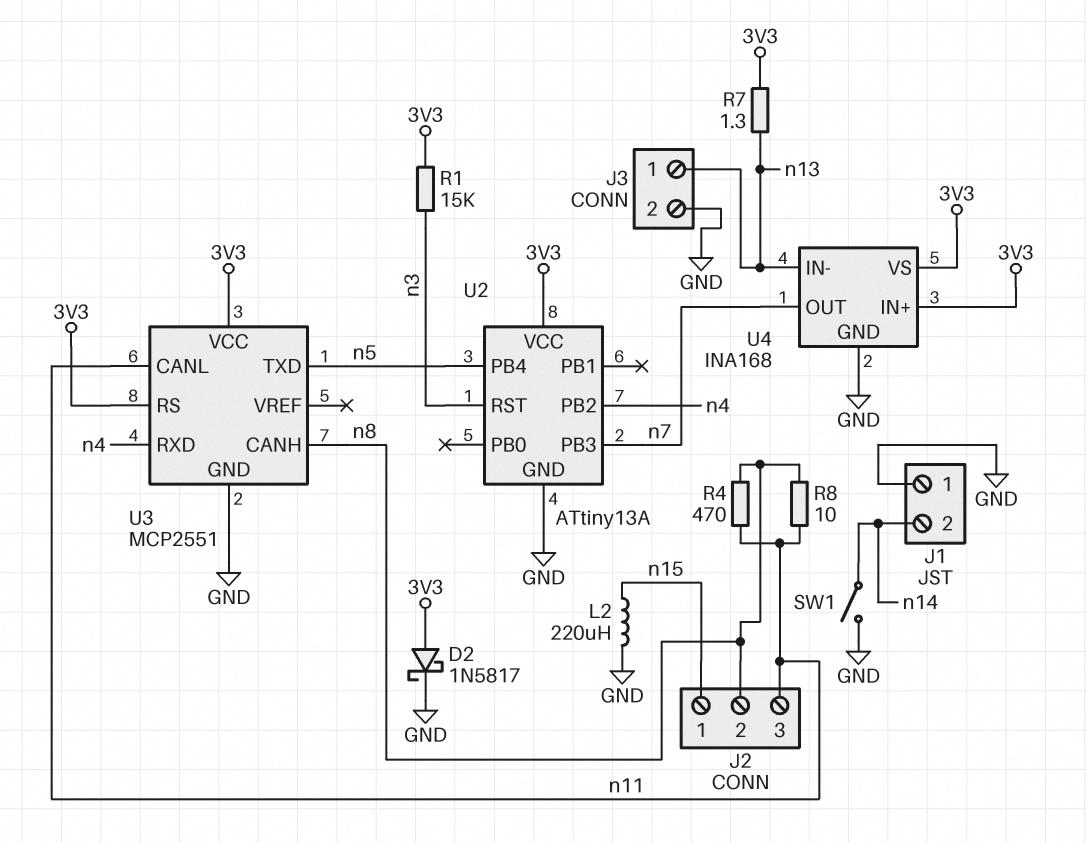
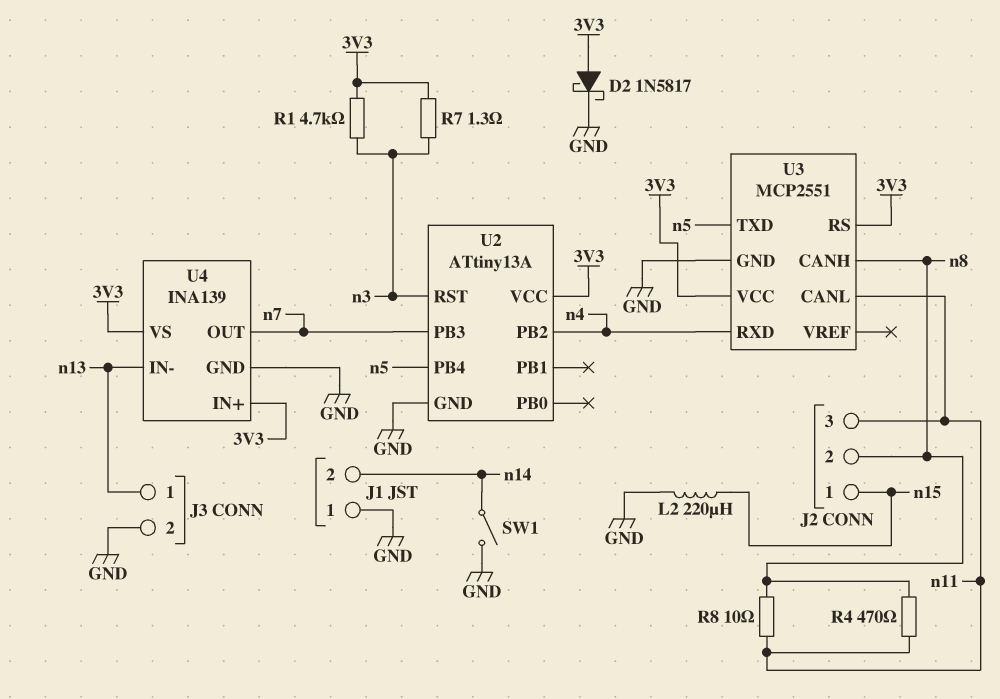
R1: 15k (3V3, n3) -> 4.7k (3V3, n3)
R7: 1.3 (3V3, n13) -> 1.3 (3V3, n3)
U4: INA168 -> INA139

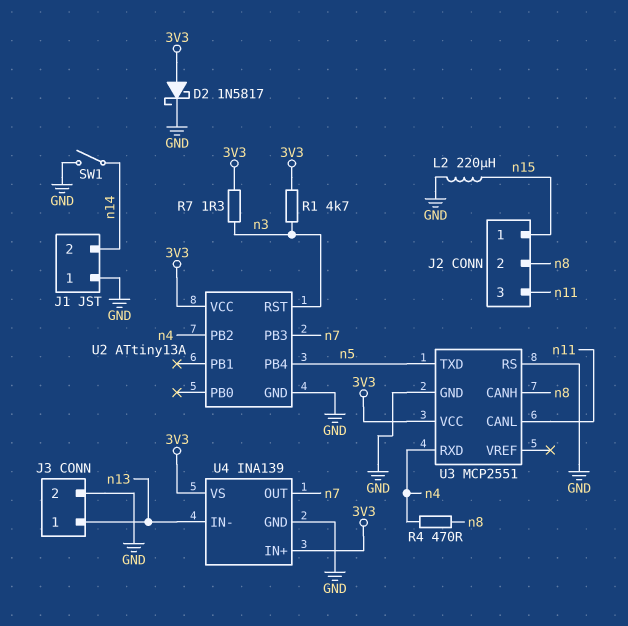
R4: 470 (n8, n11) -> 470 (n4, n8)
R8: 10 (n8, n11) -> none
U3 pin RS: 3V3 -> GND

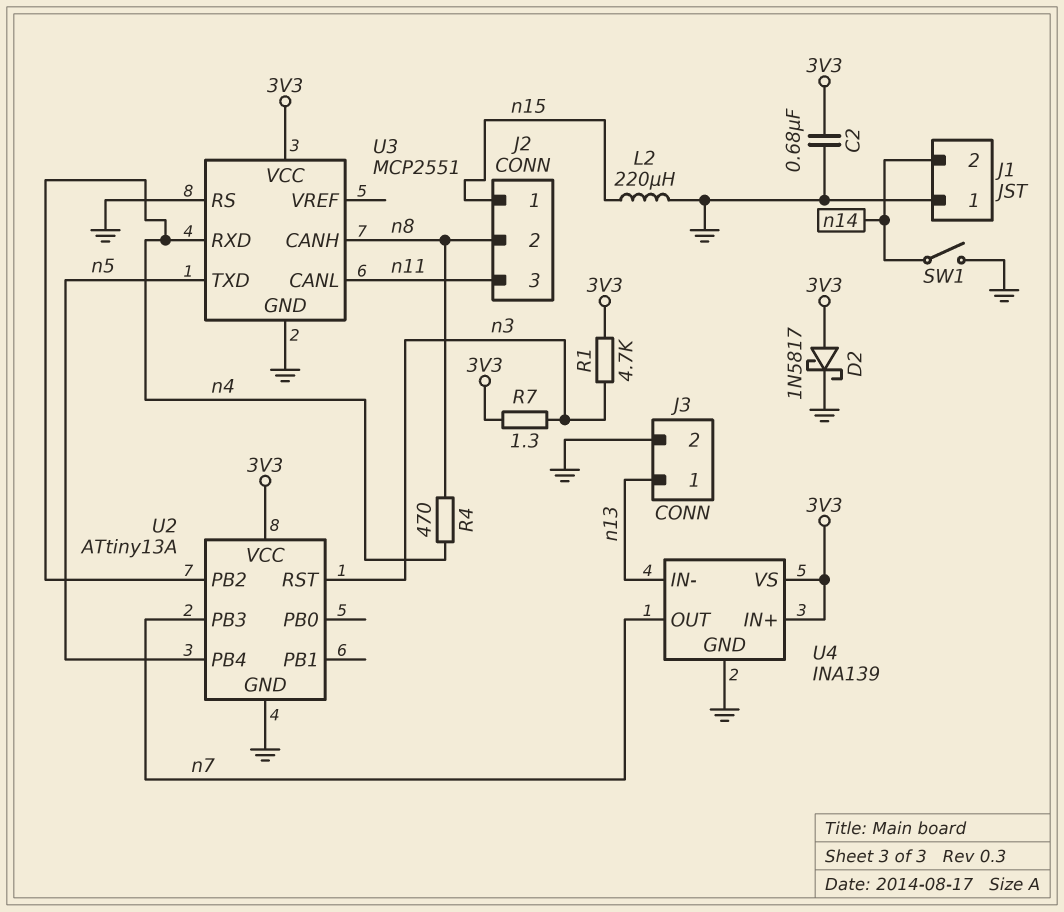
C2: none -> 680nF (3V3, GND)

